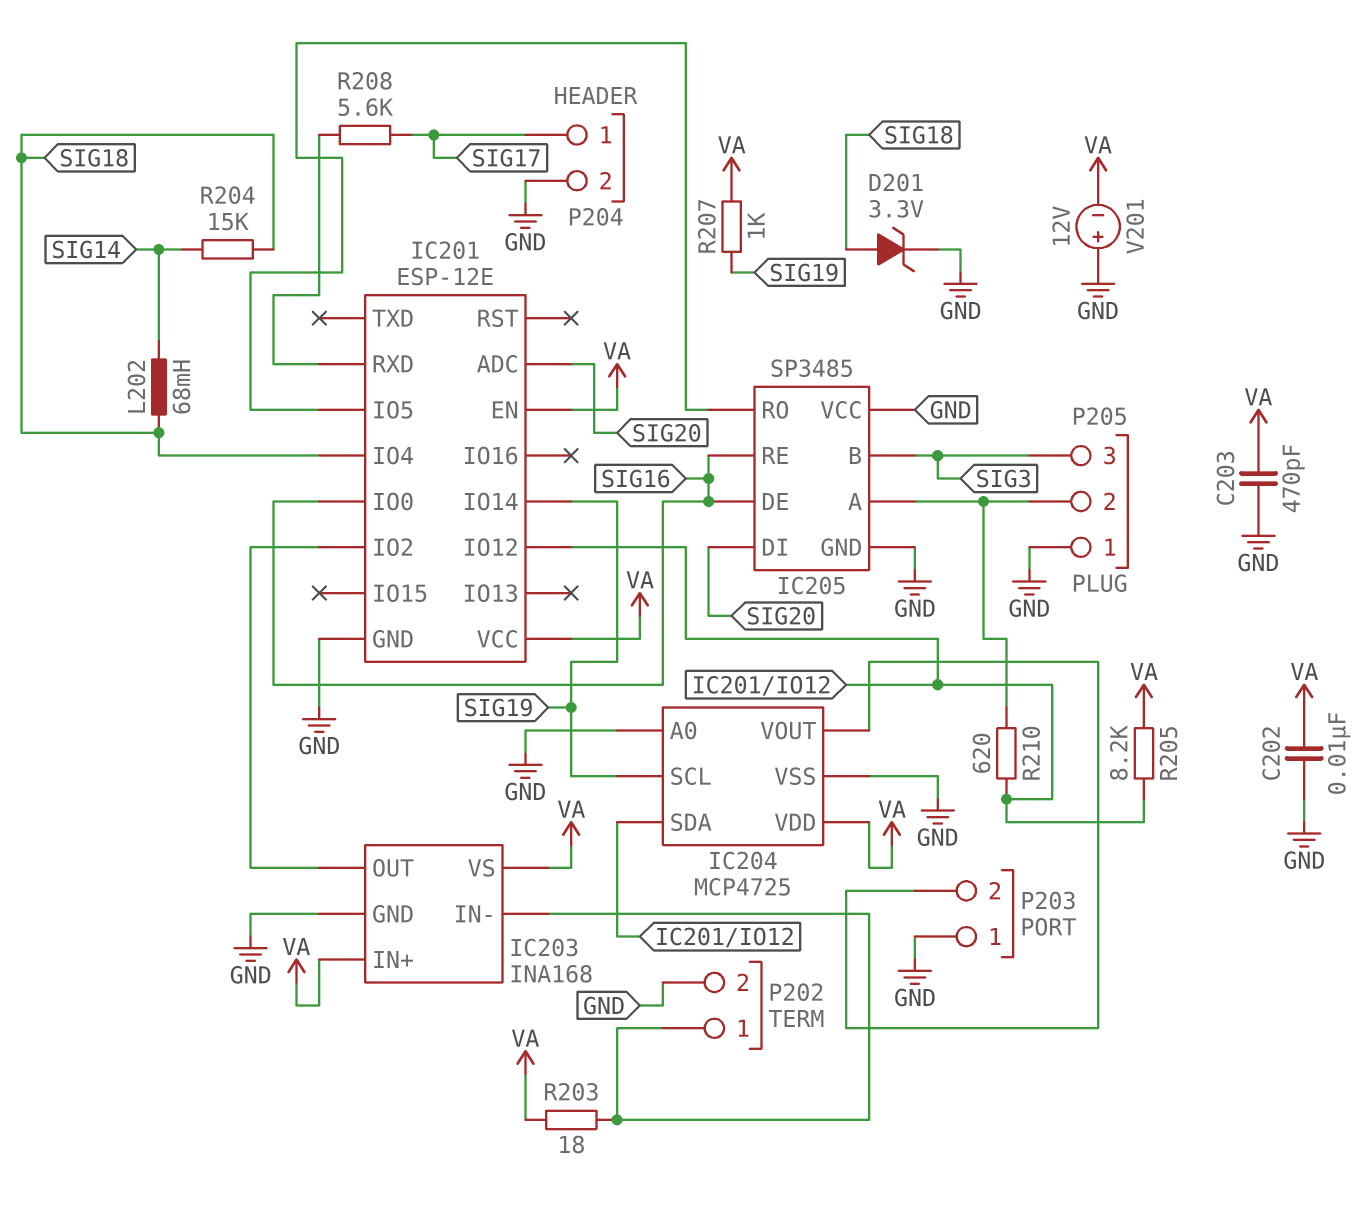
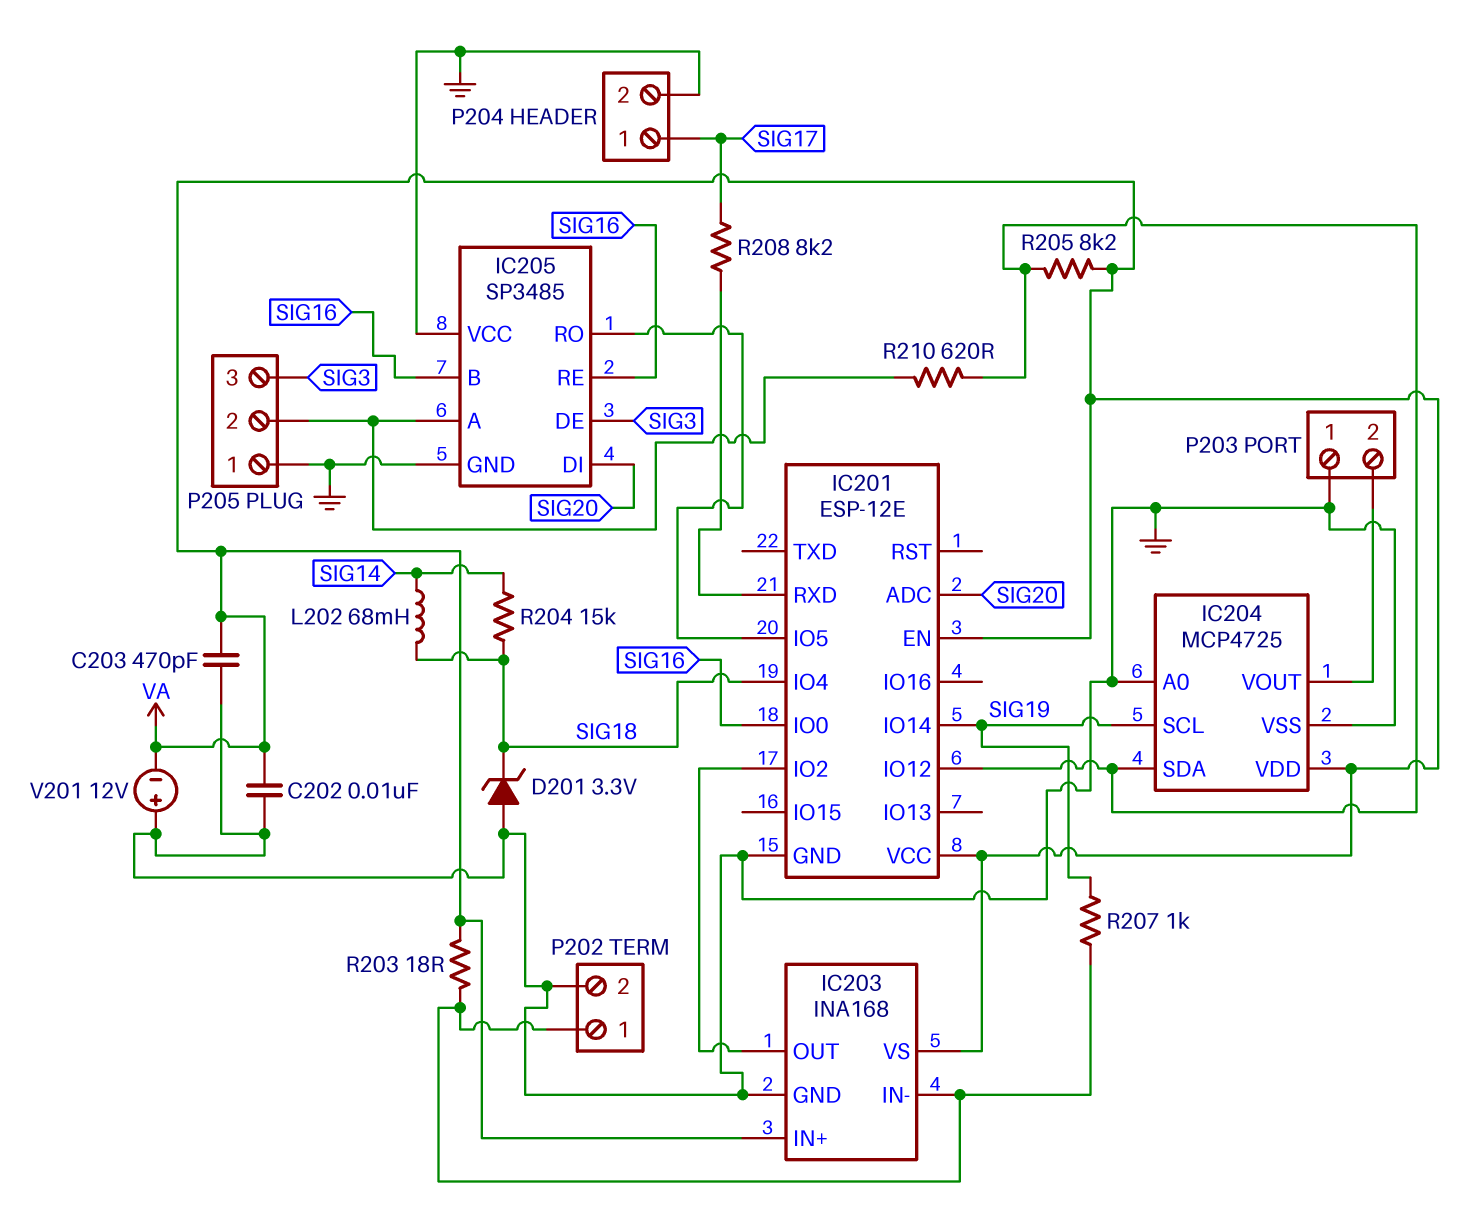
D201: zener 3.3V (A SIG18, K GND) -> zener 3.3V (A GND, K SIG18)
IC205 pin B: SIG3 -> SIG16
IC205 pin DE: SIG16 -> SIG3
R207: 1k (SIG19, VA) -> 1k (IC203/IN-, SIG19)
R208: 5.6k (IC201/RXD, SIG17) -> 8.2k (IC201/RXD, SIG17)

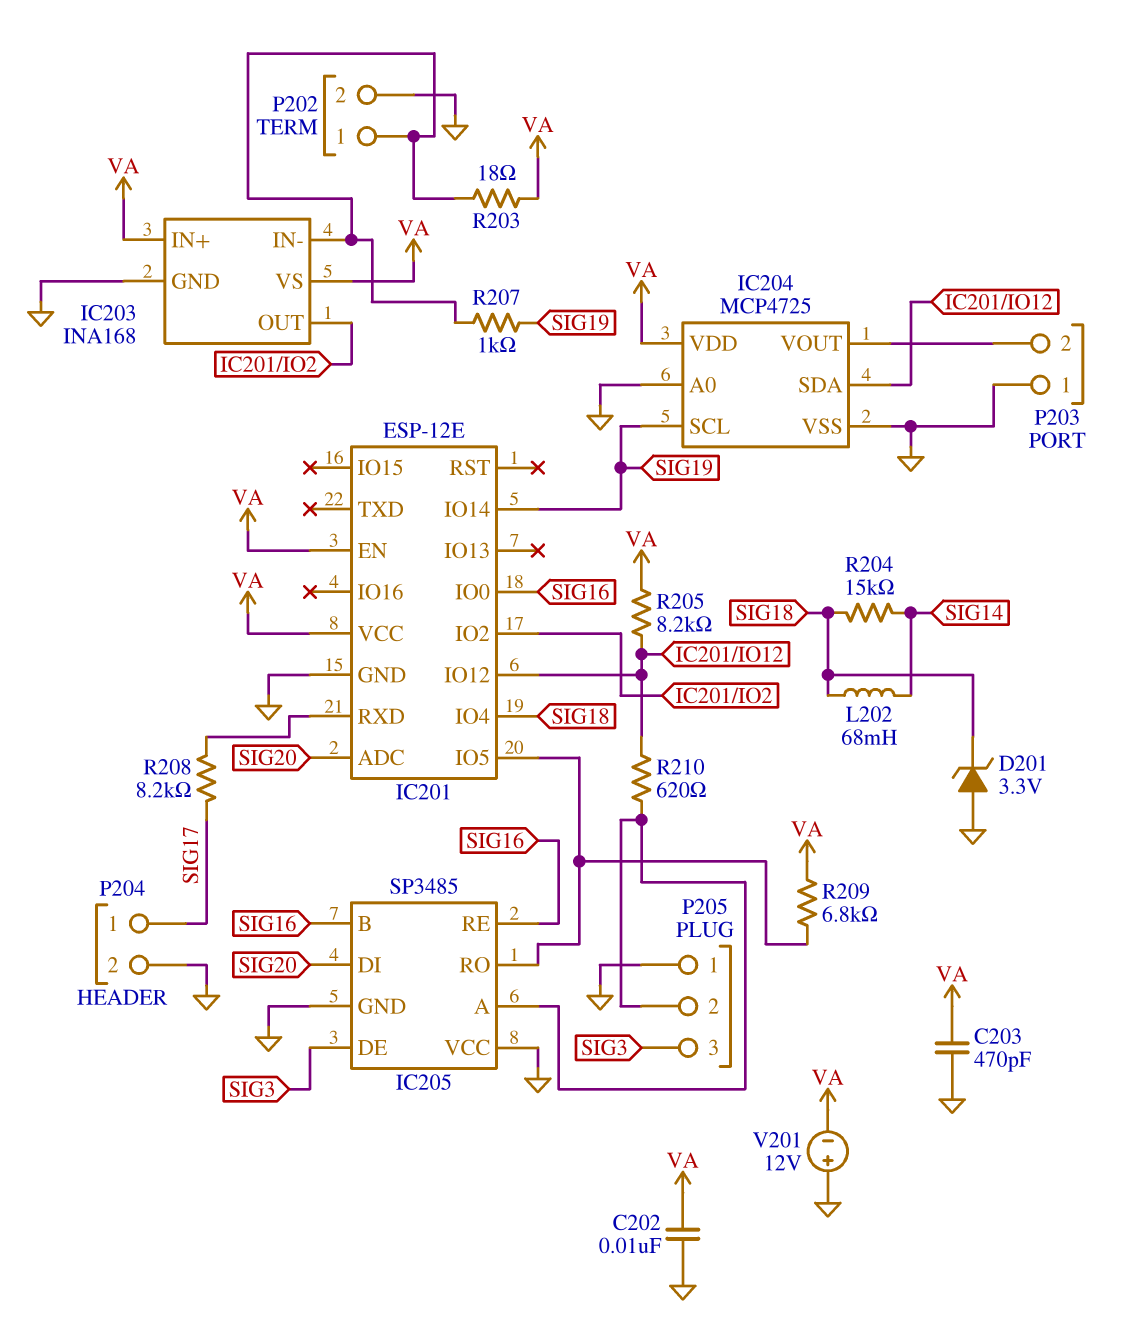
R209: none -> 6.8k (IC201/IO5, VA)

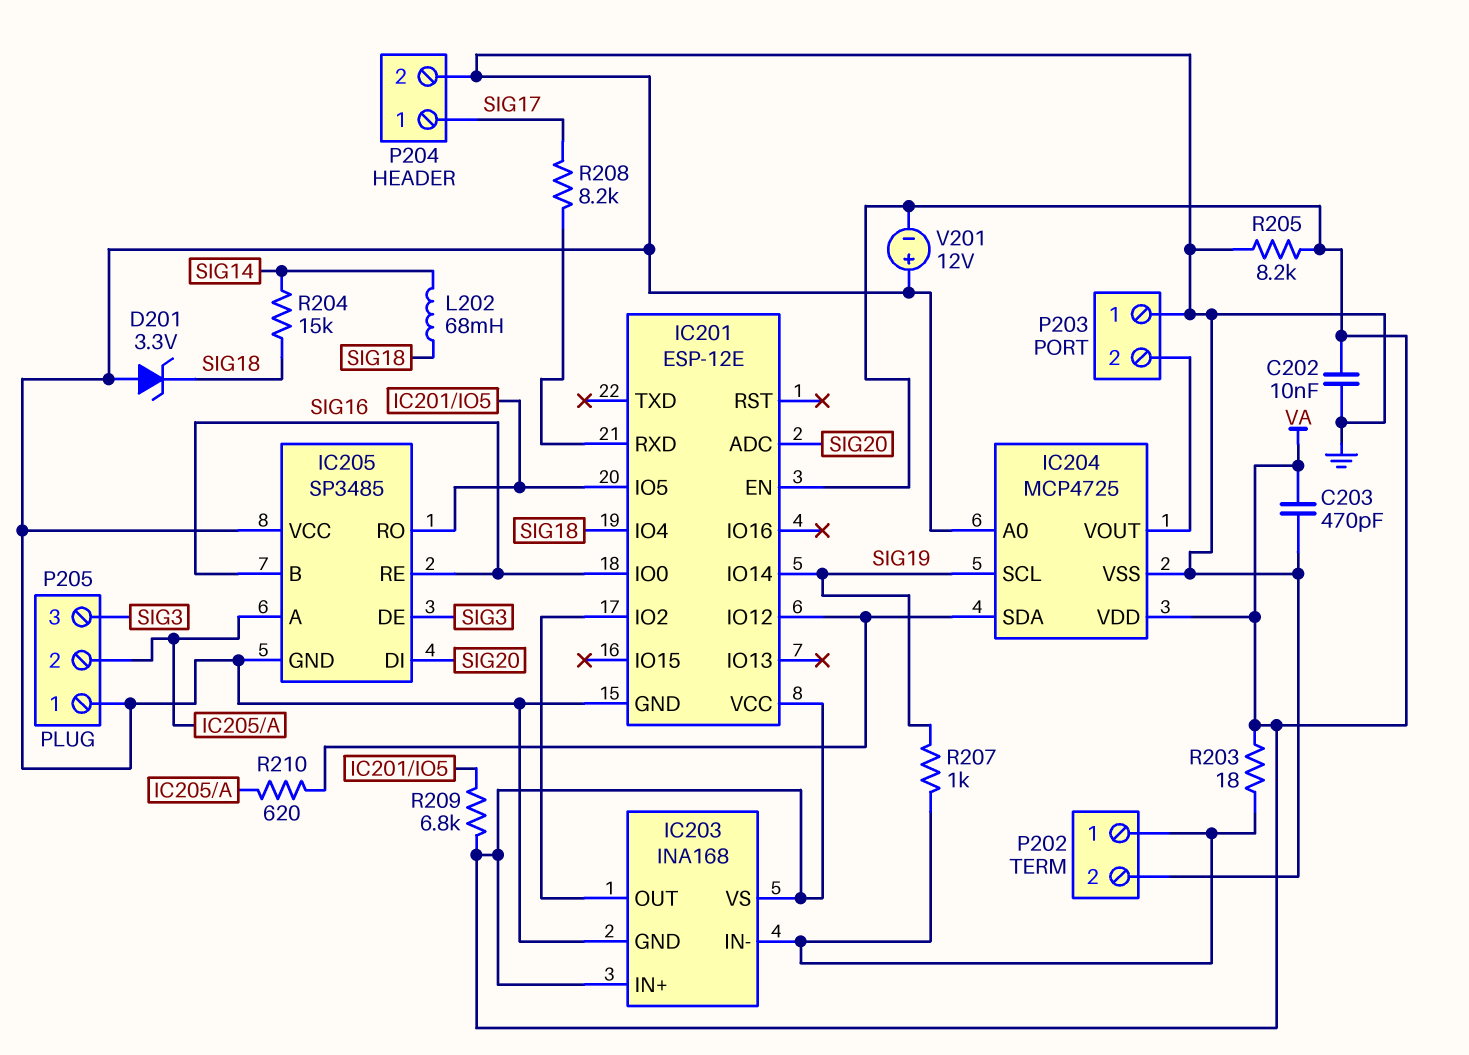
R205: 8.2k (IC201/IO12, VA) -> 8.2k (GND, VA)

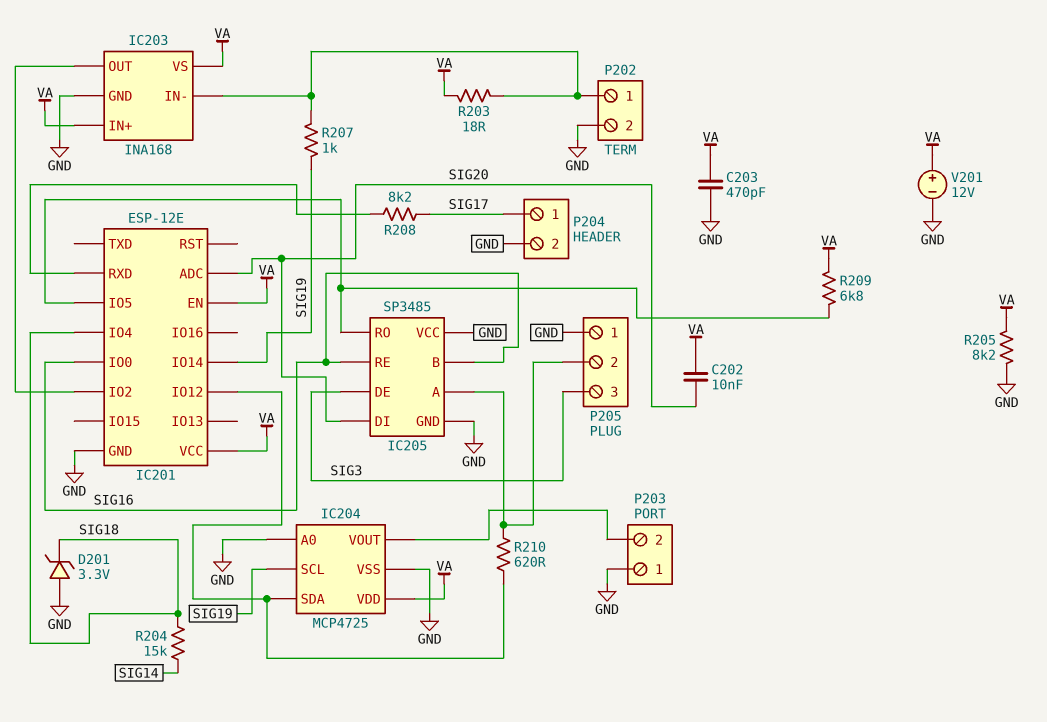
C202: 10nF (GND, VA) -> 10nF (SIG20, VA)
L202: 68mH (SIG14, SIG18) -> none
V201: 12V (plus GND, minus VA) -> 12V (plus VA, minus GND)

